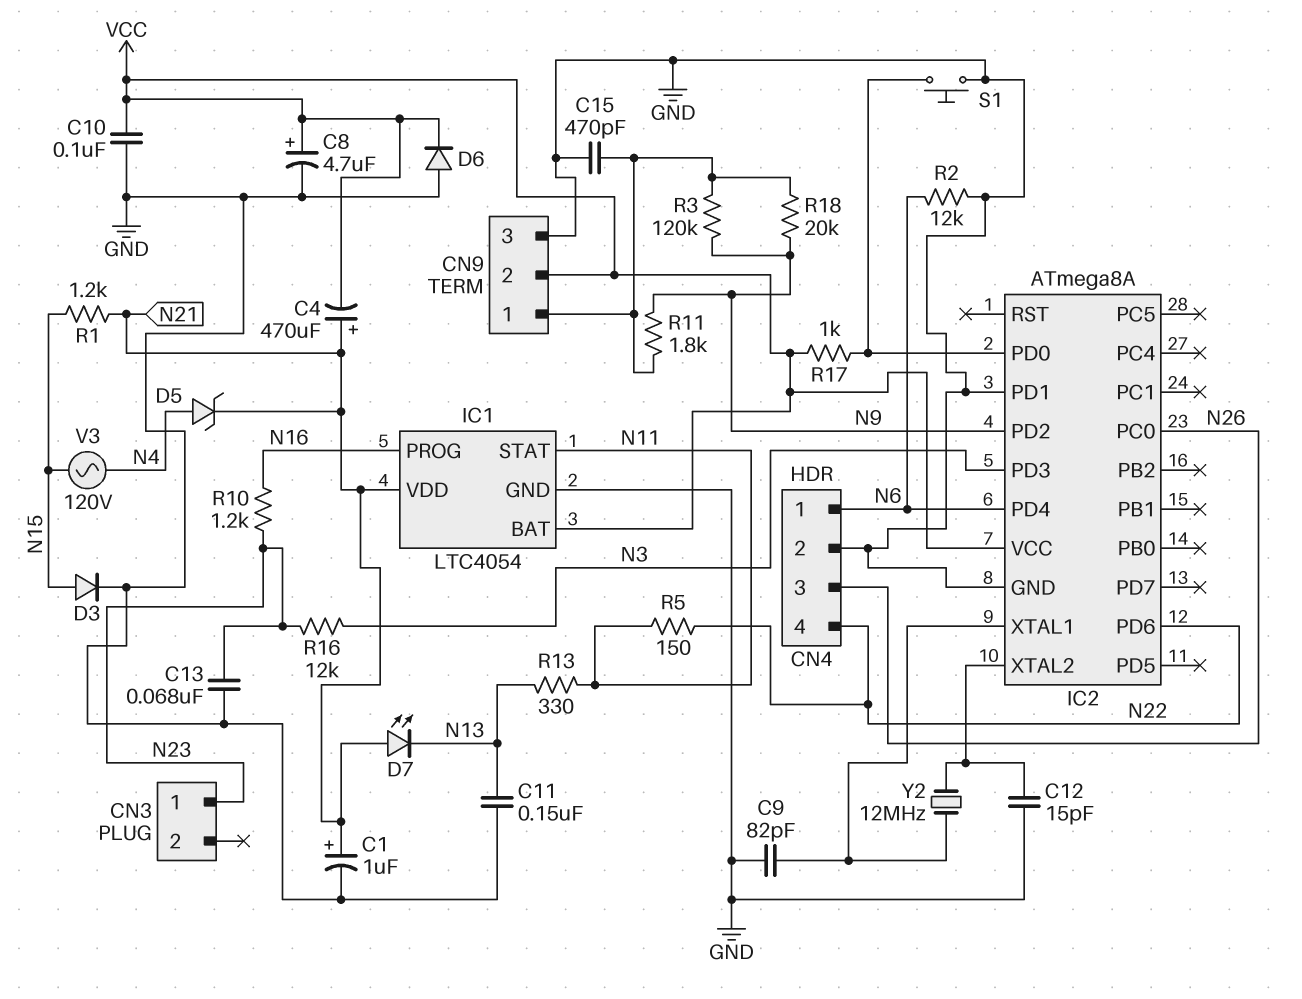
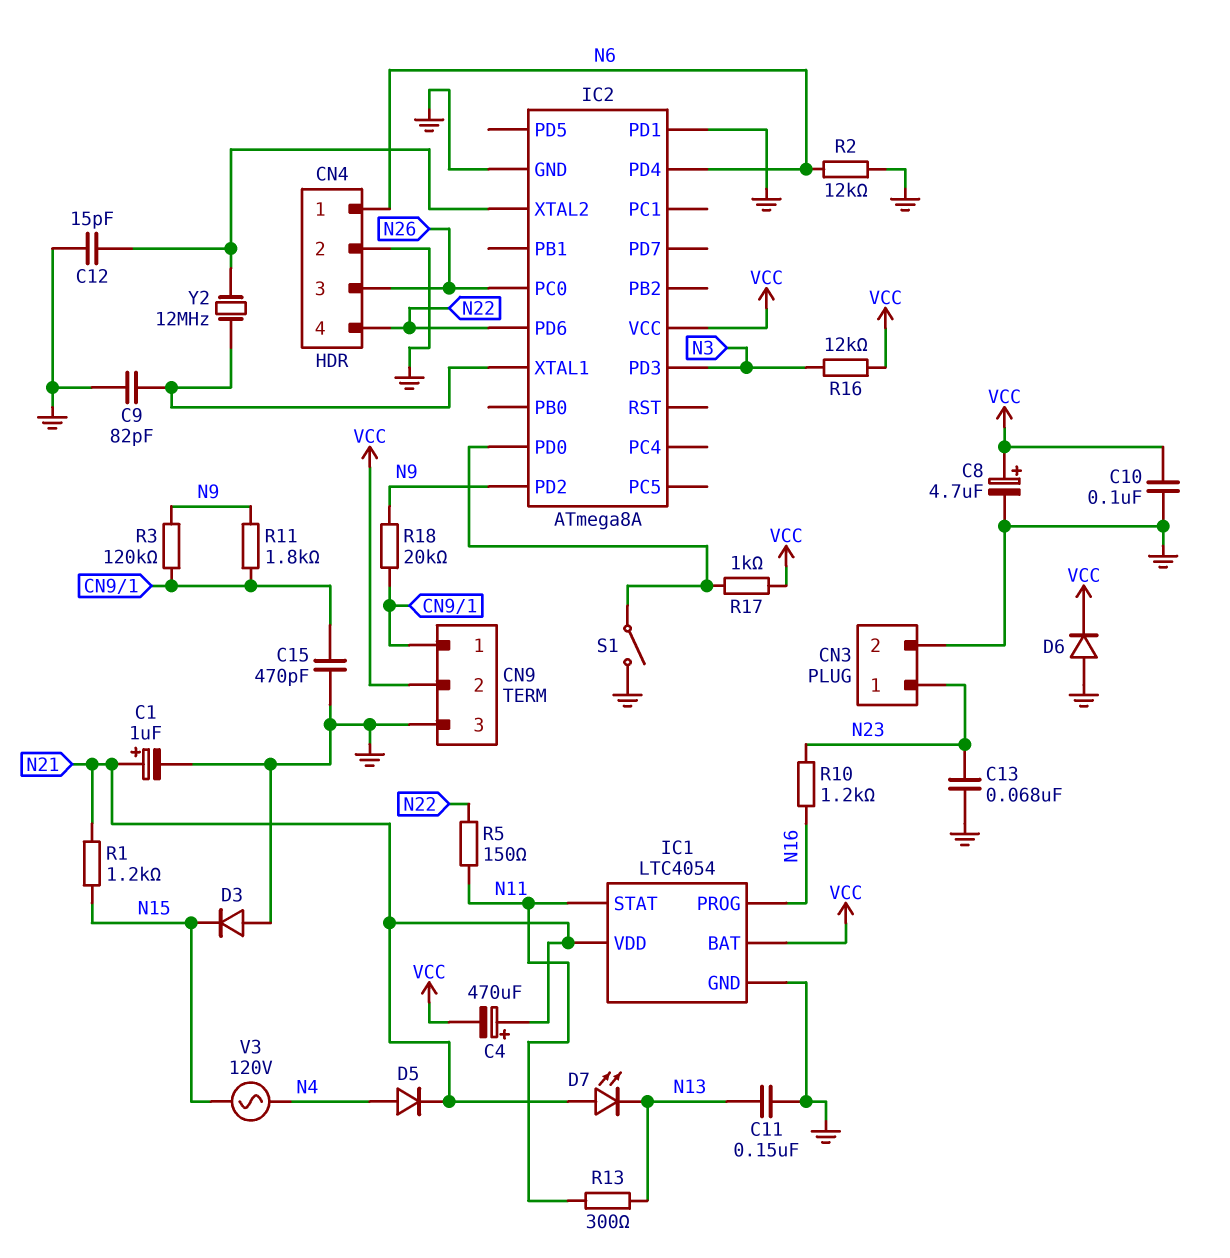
CN3 pin 2: none -> GND
D3: diode (A N15, K GND) -> diode (A GND, K N15)
D5: zener (A N4, K N21) -> diode (A N4, K N21)
R13: 330 (N11, N13) -> 300 (N11, N13)
R16: 12k (N3, N23) -> 12k (N3, VCC)
S1: button (GND, IC2/PD0) -> switch (GND, IC2/PD0)

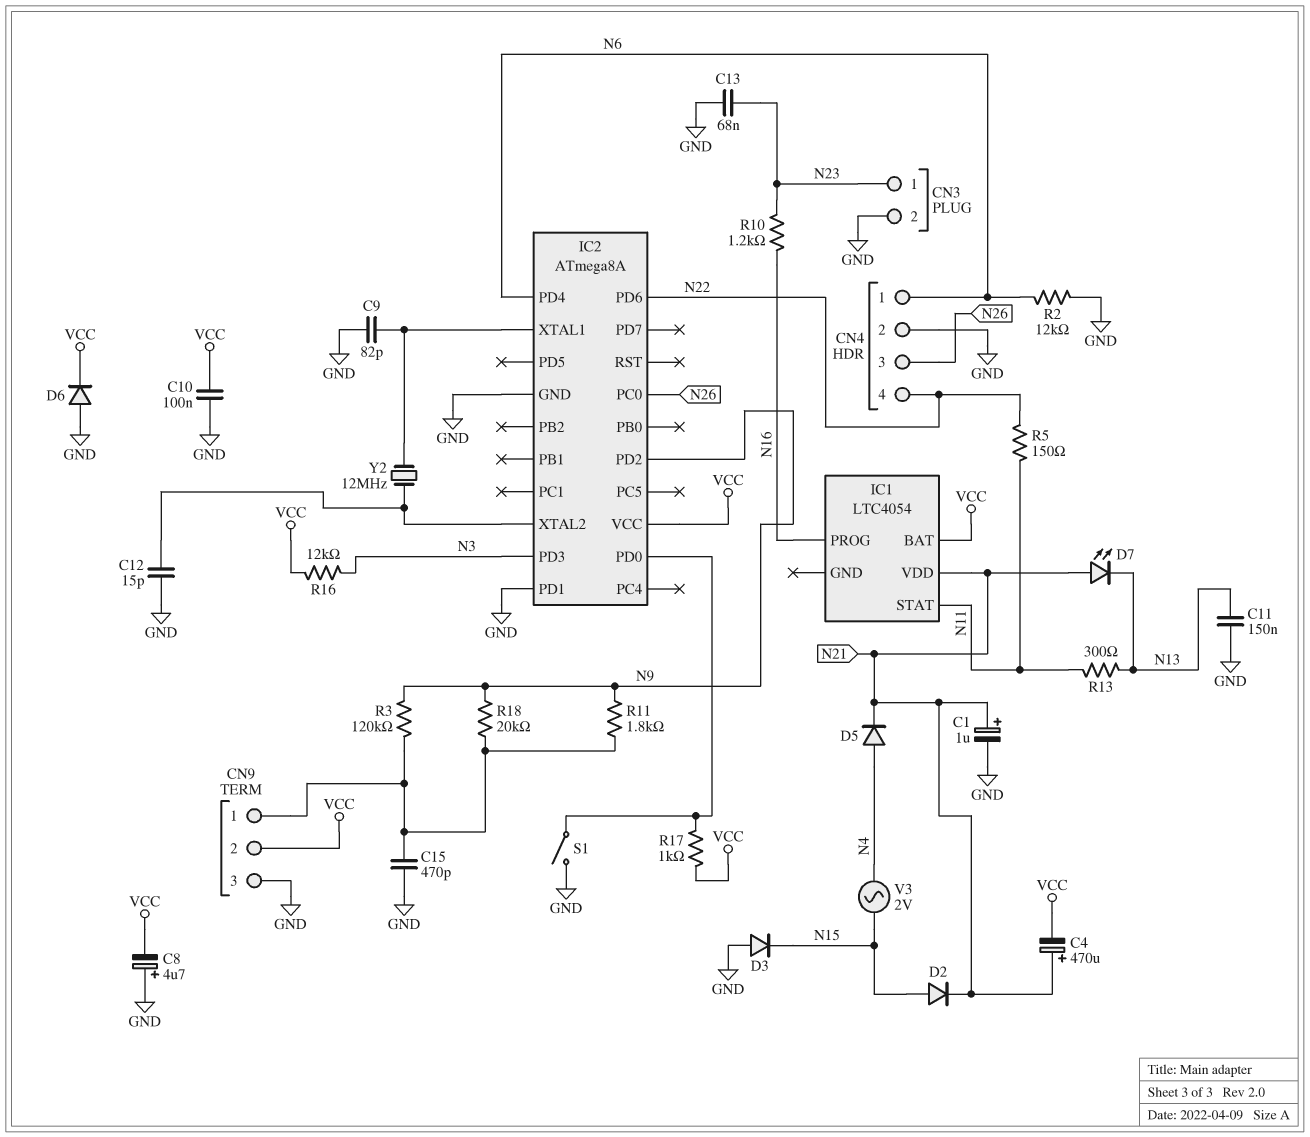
C8: 4.7uF (plus VCC, minus GND) -> 4.7uF (plus GND, minus VCC)
D2: none -> diode (A N15, K N21)
IC1 pin GND: GND -> none
R1: 1.2k (N15, N21) -> none
V3: AC 120V (N4, N15) -> AC 2V (N4, N15)

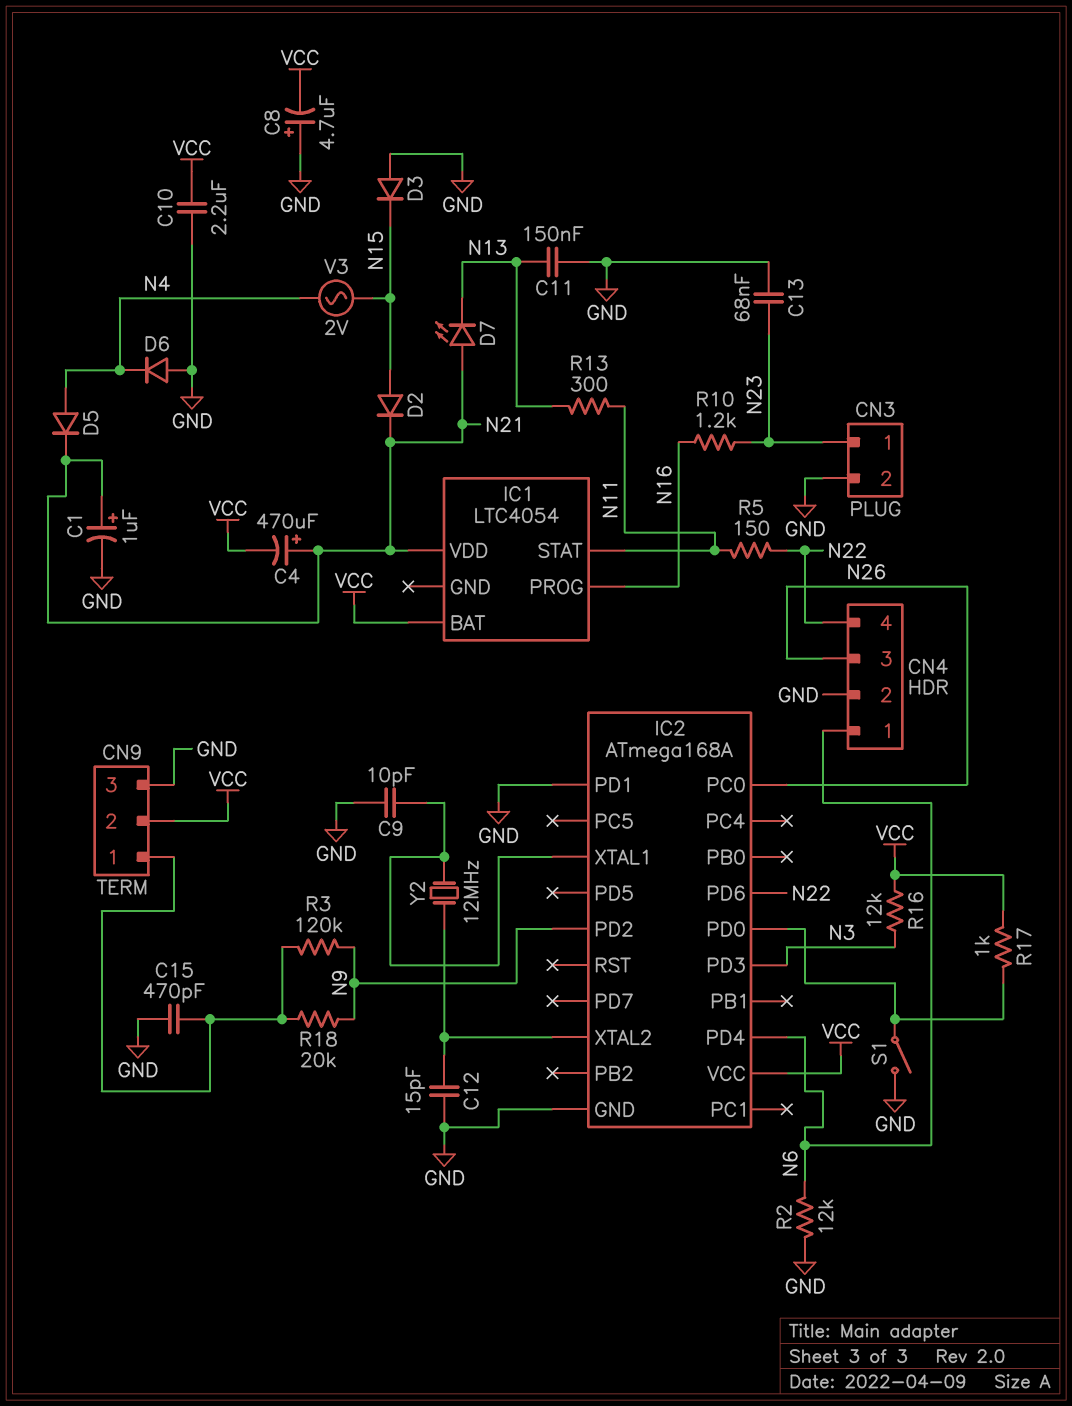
C9: 82pF (GND, IC2/XTAL1) -> 10pF (GND, IC2/XTAL1)
C10: 100nF (GND, VCC) -> 2.2uF (GND, VCC)
D6: diode (A GND, K VCC) -> diode (A GND, K N4)
IC2: ATmega8A -> ATmega168A
R11: 1.8k (CN9/1, N9) -> none

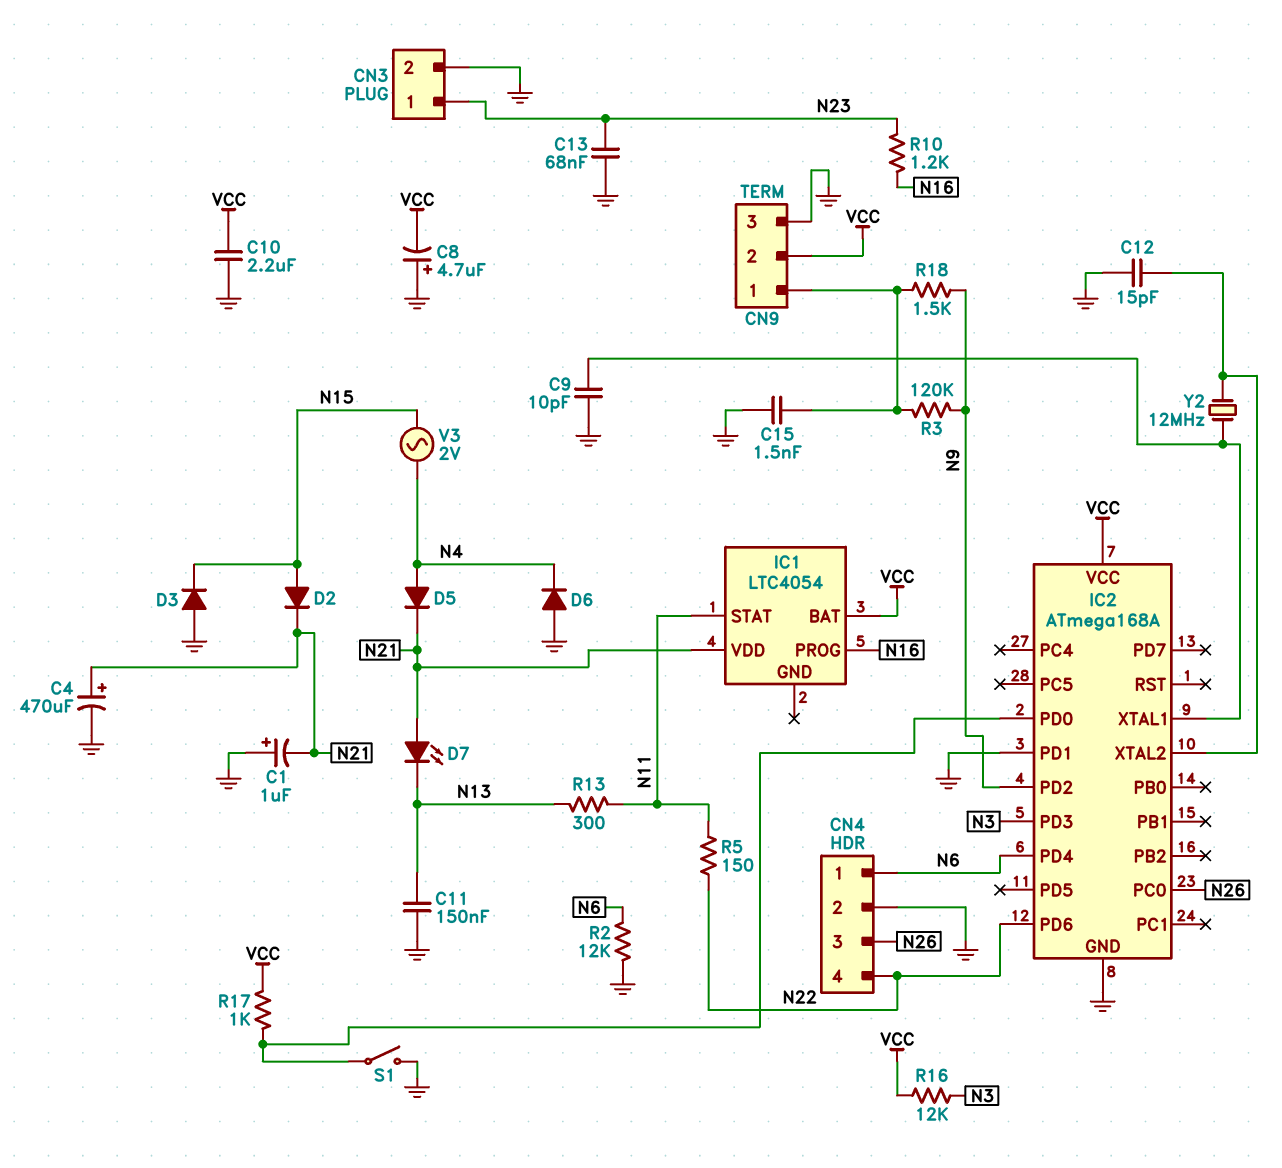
C1: 1uF (plus N21, minus GND) -> 1uF (plus GND, minus N21)
C4: 470uF (plus N21, minus VCC) -> 470uF (plus N21, minus GND)
C15: 470pF (CN9/1, GND) -> 1.5nF (CN9/1, GND)
R18: 20k (CN9/1, N9) -> 1.5k (CN9/1, N9)

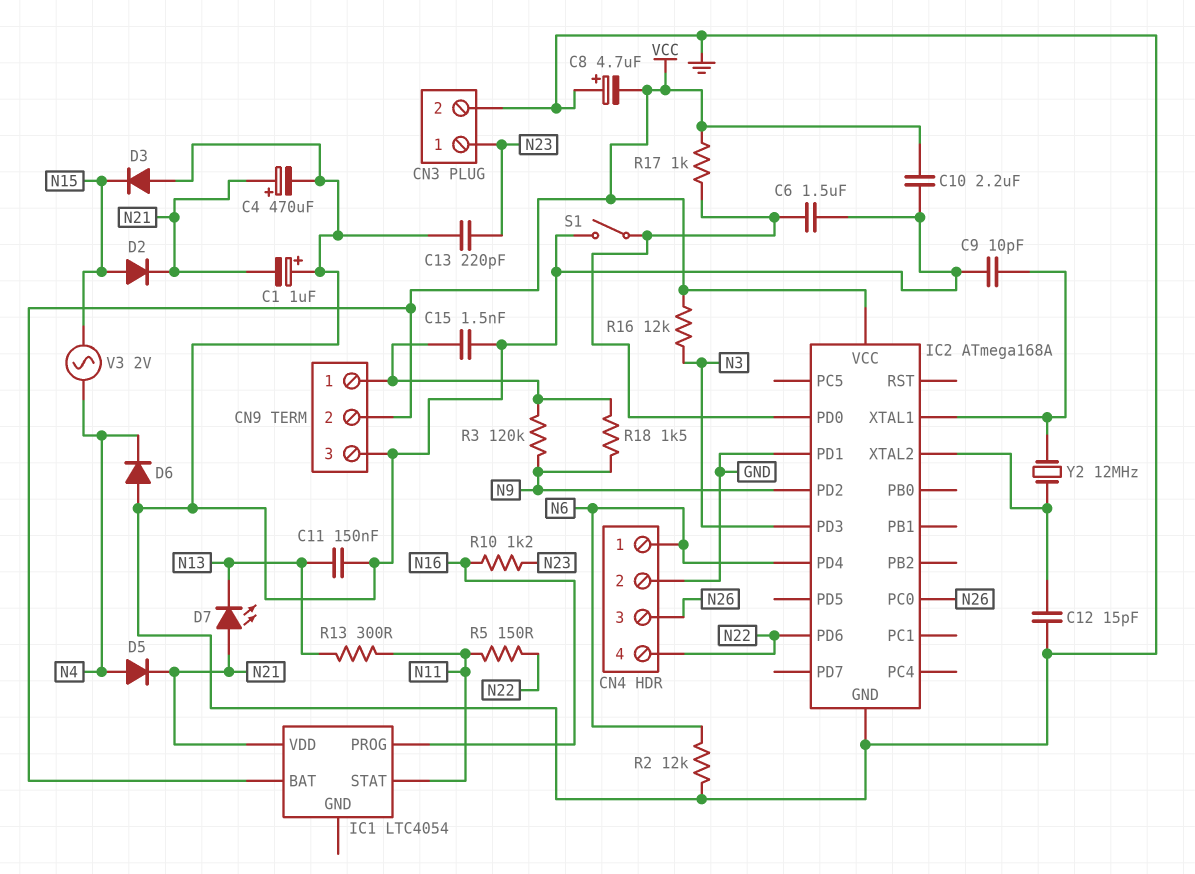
C6: none -> 1.5uF (GND, IC2/PD0)
C13: 68nF (GND, N23) -> 220pF (GND, N23)

